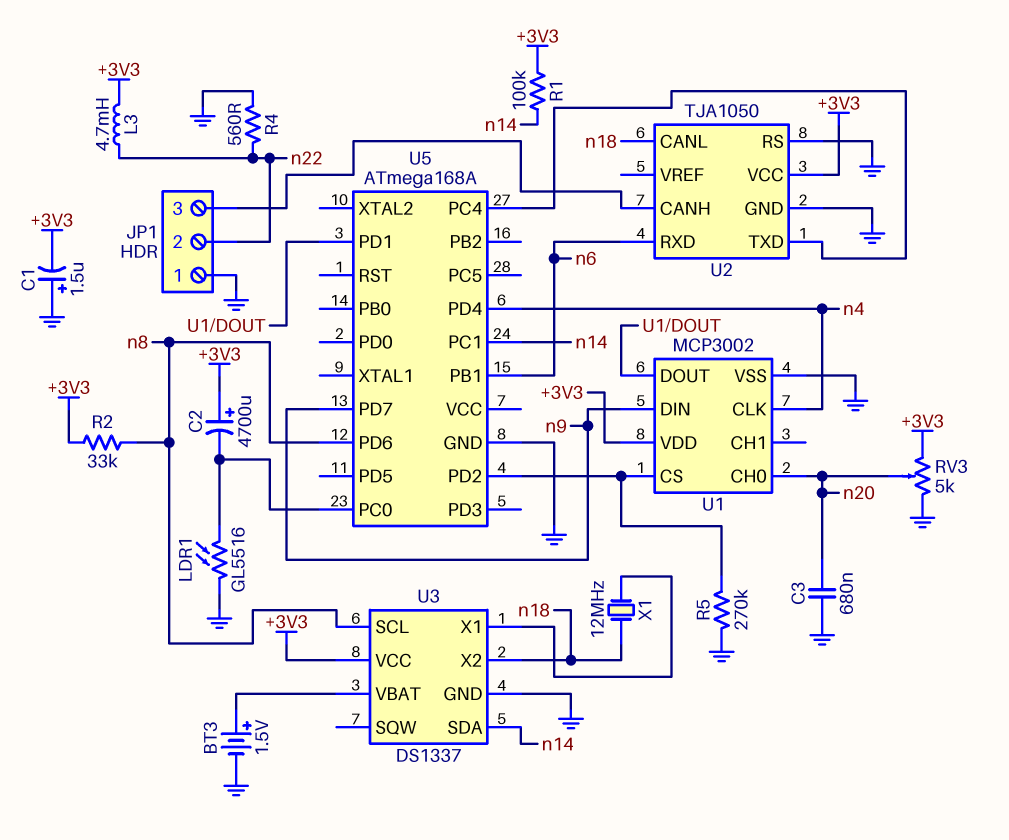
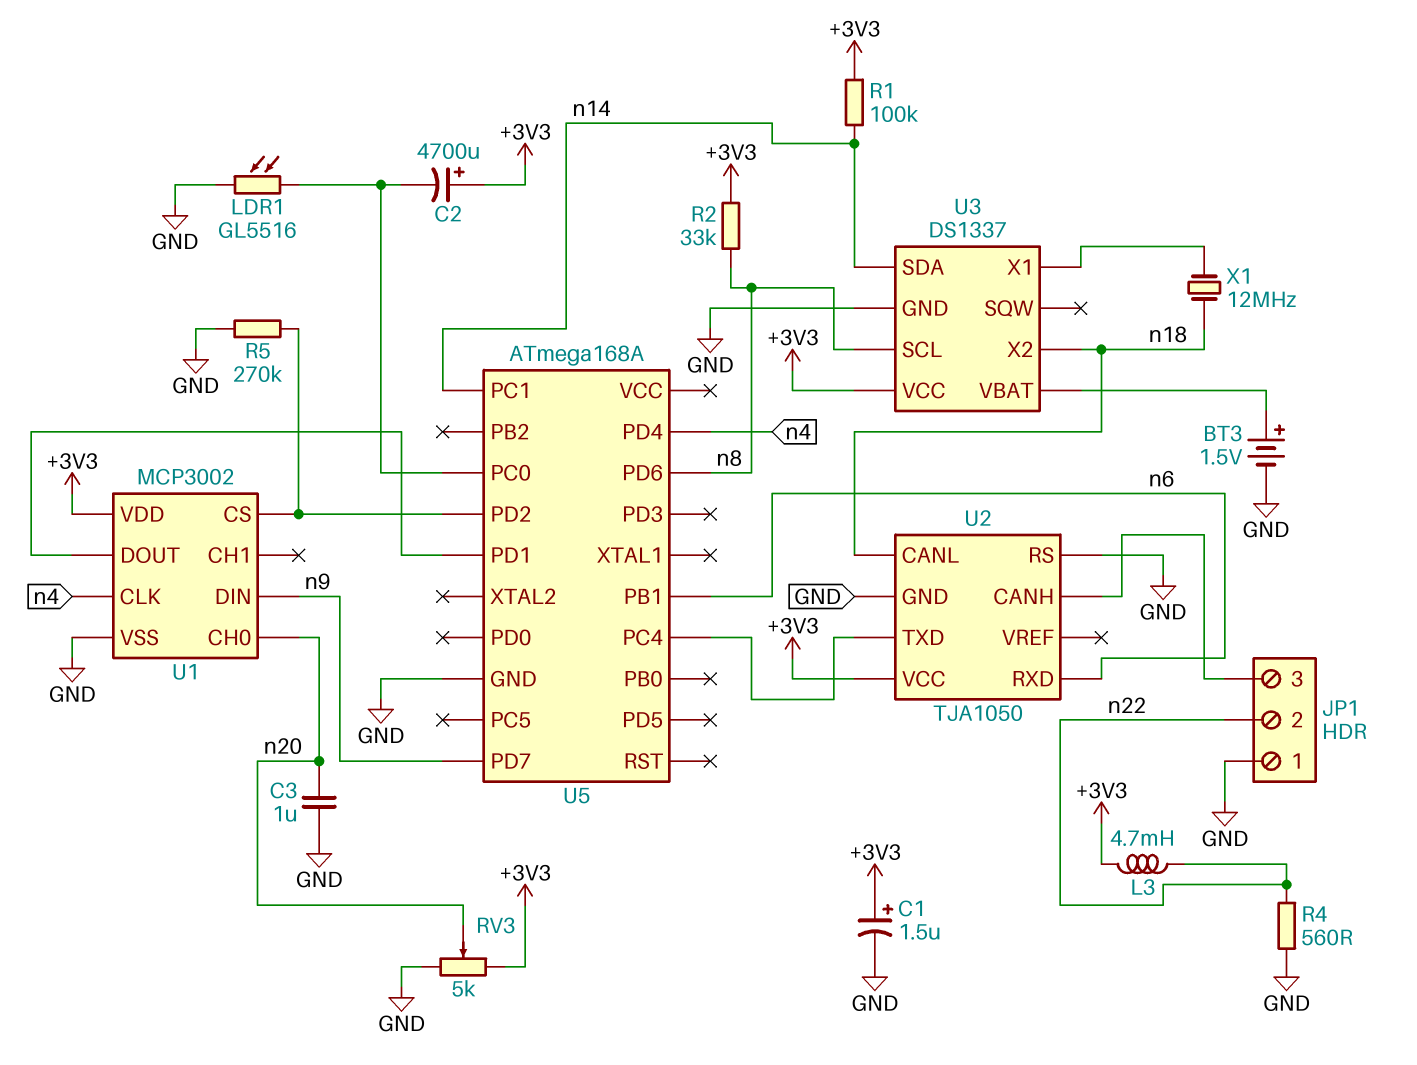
C1: 1.5uF (plus GND, minus +3V3) -> 1.5uF (plus +3V3, minus GND)
C3: 680nF (GND, n20) -> 1uF (GND, n20)

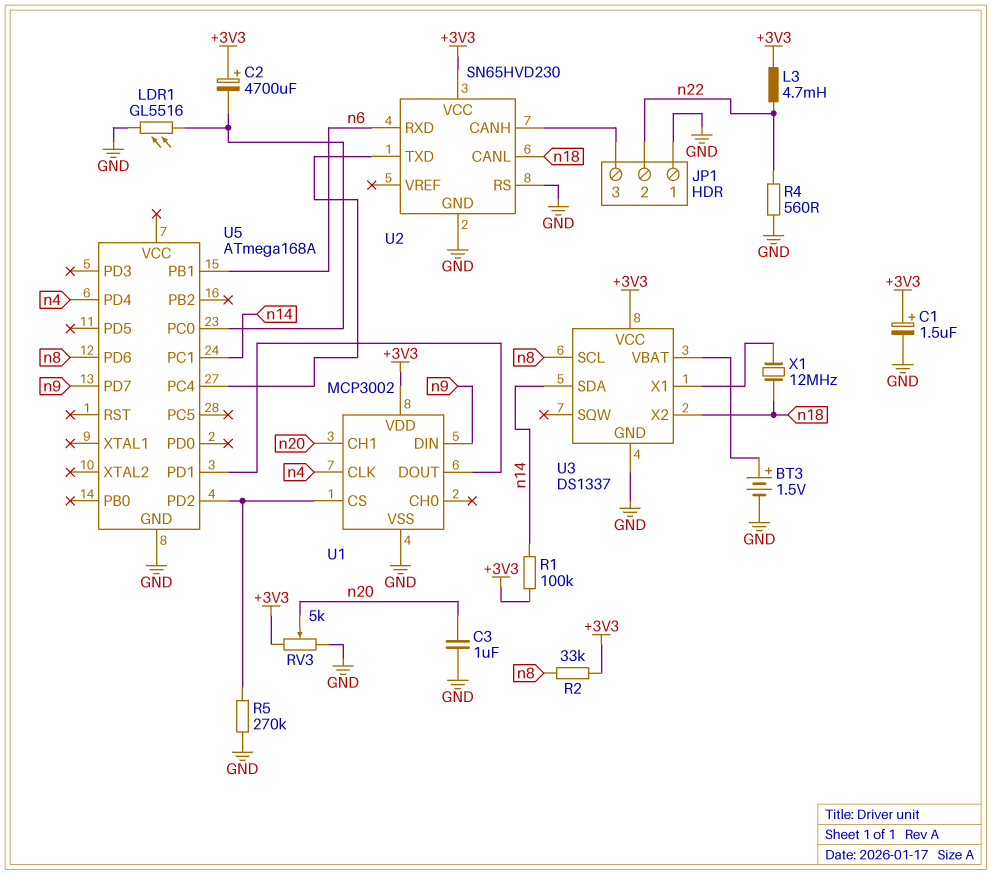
U1 pin CH0: n20 -> none
U1 pin CH1: none -> n20
U2: TJA1050 -> SN65HVD230

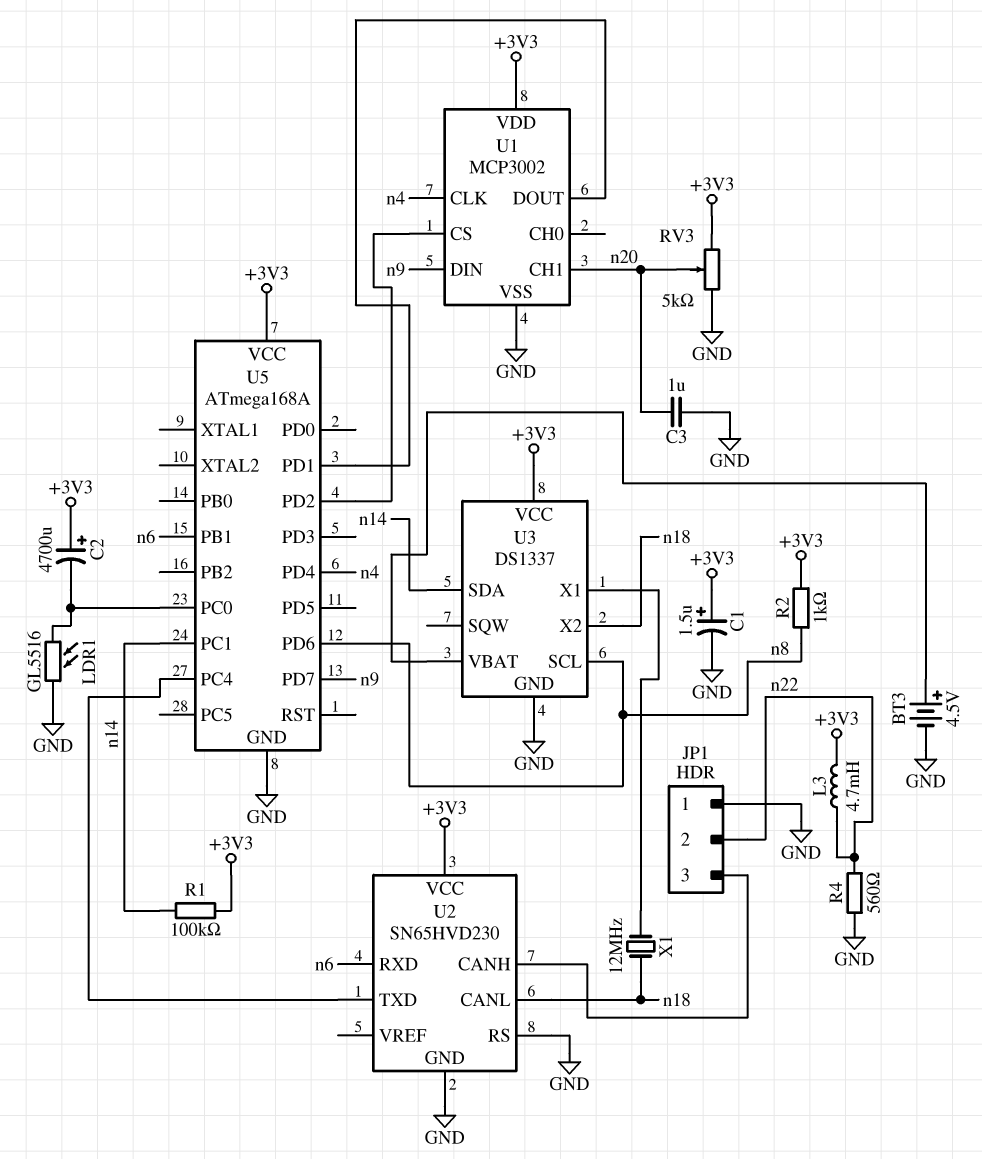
BT3: 1.5V (plus U3/VBAT, minus GND) -> 4.5V (plus U3/VBAT, minus GND)
R2: 33k (+3V3, n8) -> 1k (+3V3, n8)
R5: 270k (GND, U1/CS) -> none
U5 pin VCC: none -> +3V3

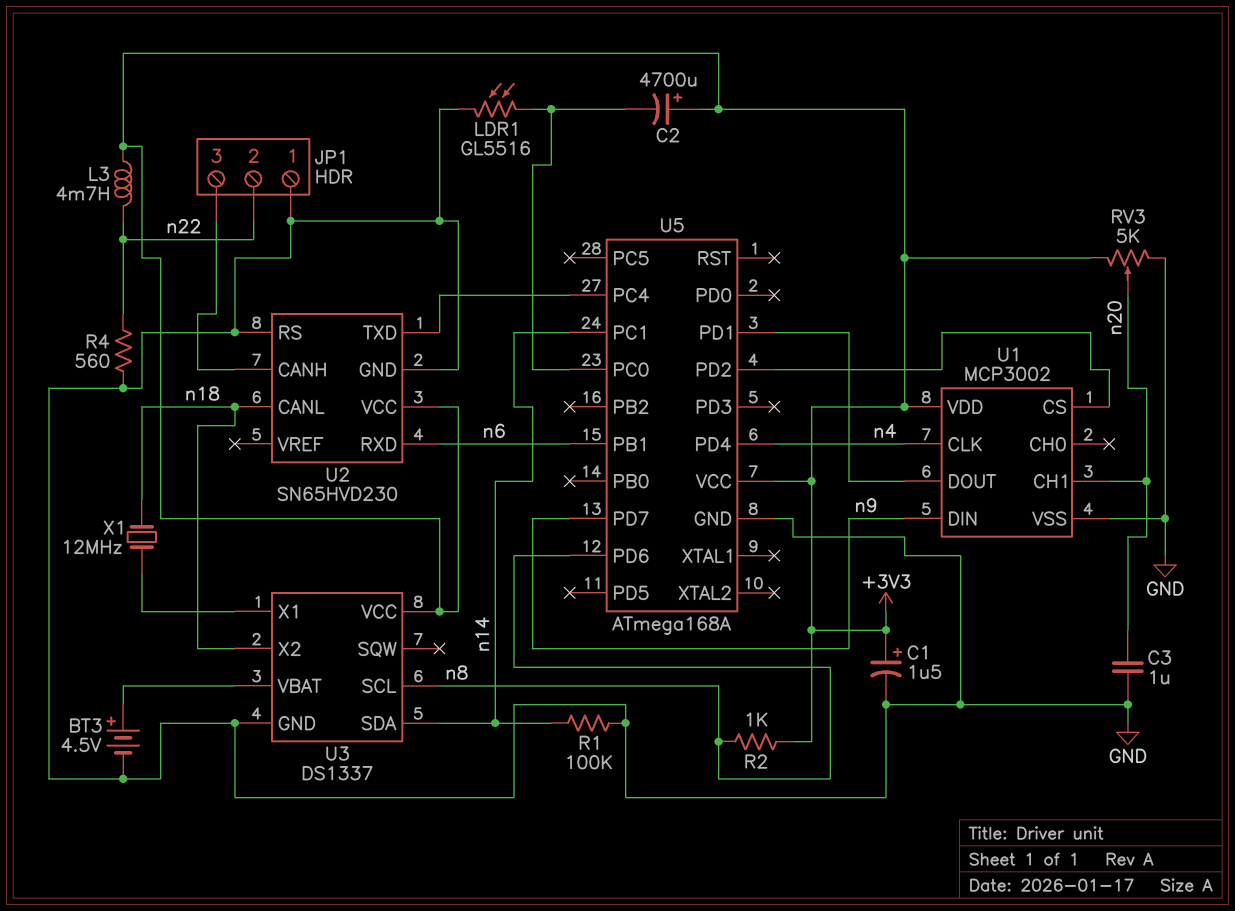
R1: 100k (+3V3, n14) -> 100k (GND, n14)

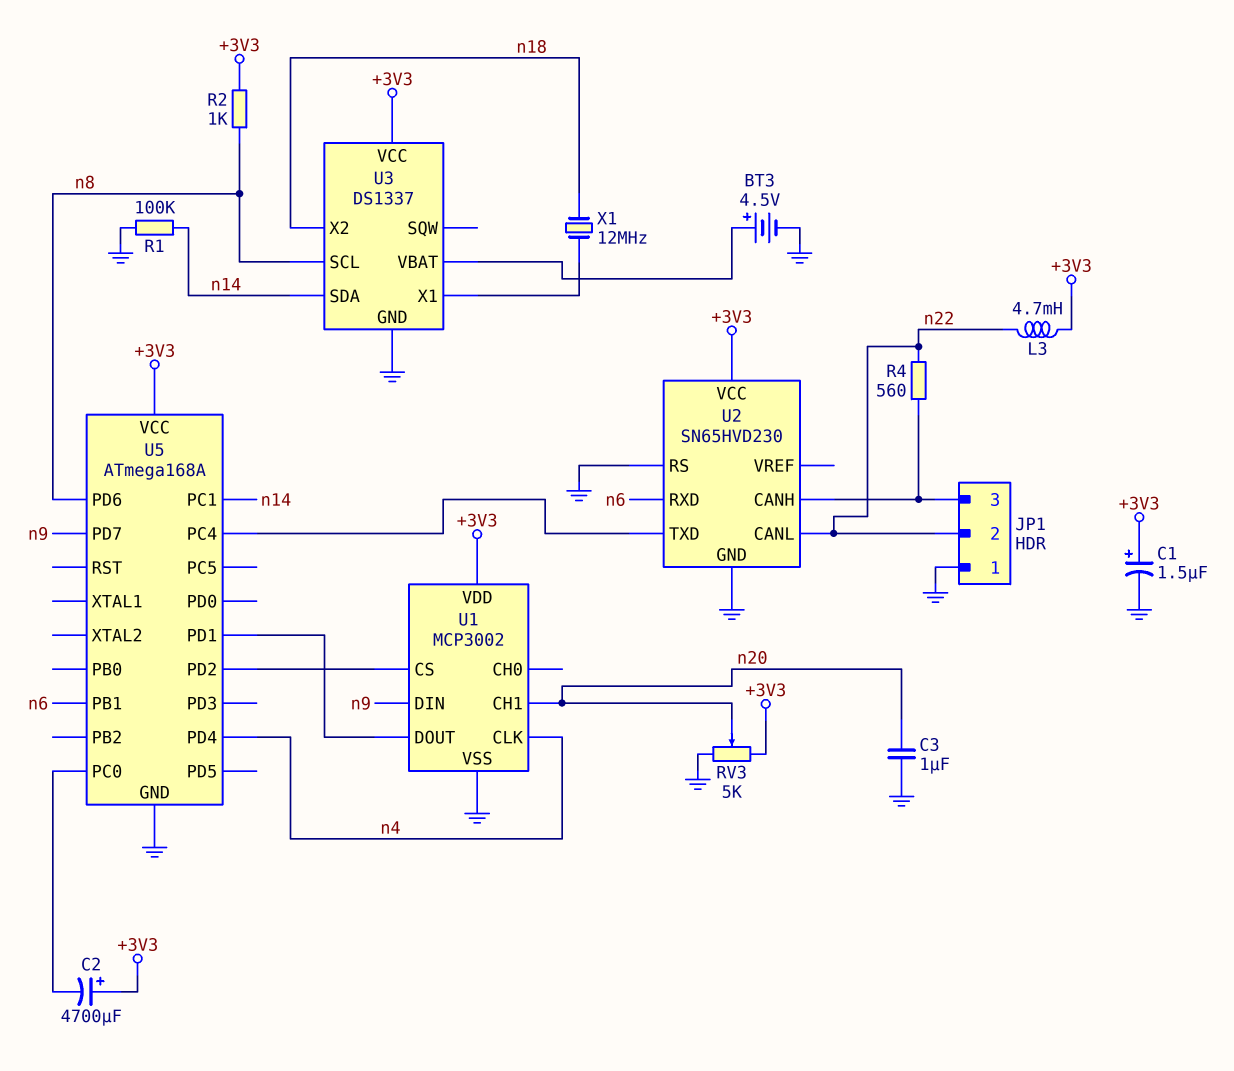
LDR1: GL5516 (GND, U5/PC0) -> none
R4: 560 (GND, n22) -> 560 (JP1/3, n22)
U2 pin CANL: n18 -> n22

